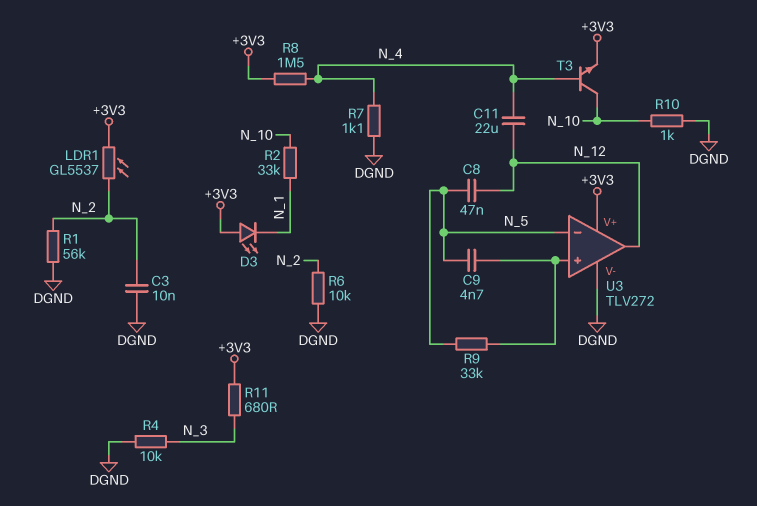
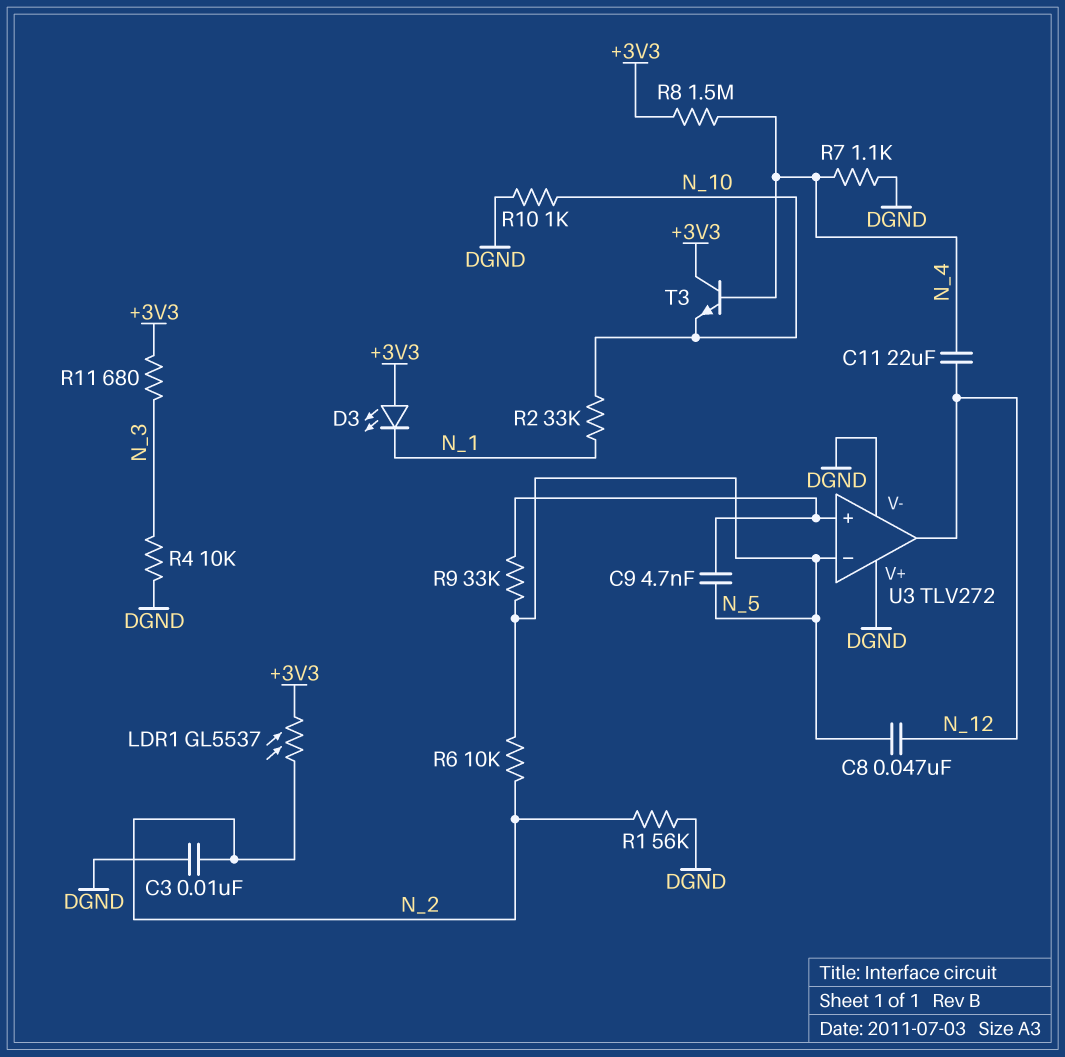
R6: 10k (DGND, N_2) -> 10k (N_2, N_5)
T3: NPN (B N_4, C N_10, E +3V3) -> NPN (B N_4, C +3V3, E N_10)
U3 pin V+: +3V3 -> DGND

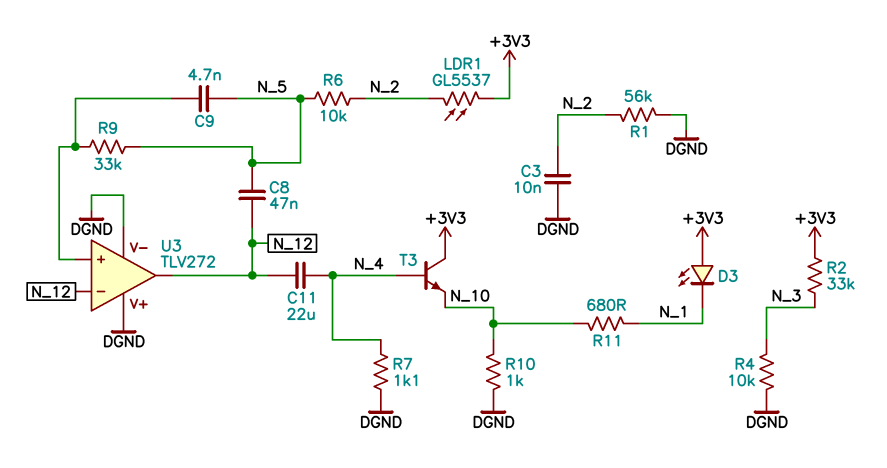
R2: 33k (N_1, N_10) -> 33k (+3V3, N_3)
R8: 1.5M (+3V3, N_4) -> none
R11: 680 (+3V3, N_3) -> 680 (N_1, N_10)
U3 pin in-: N_5 -> N_12

